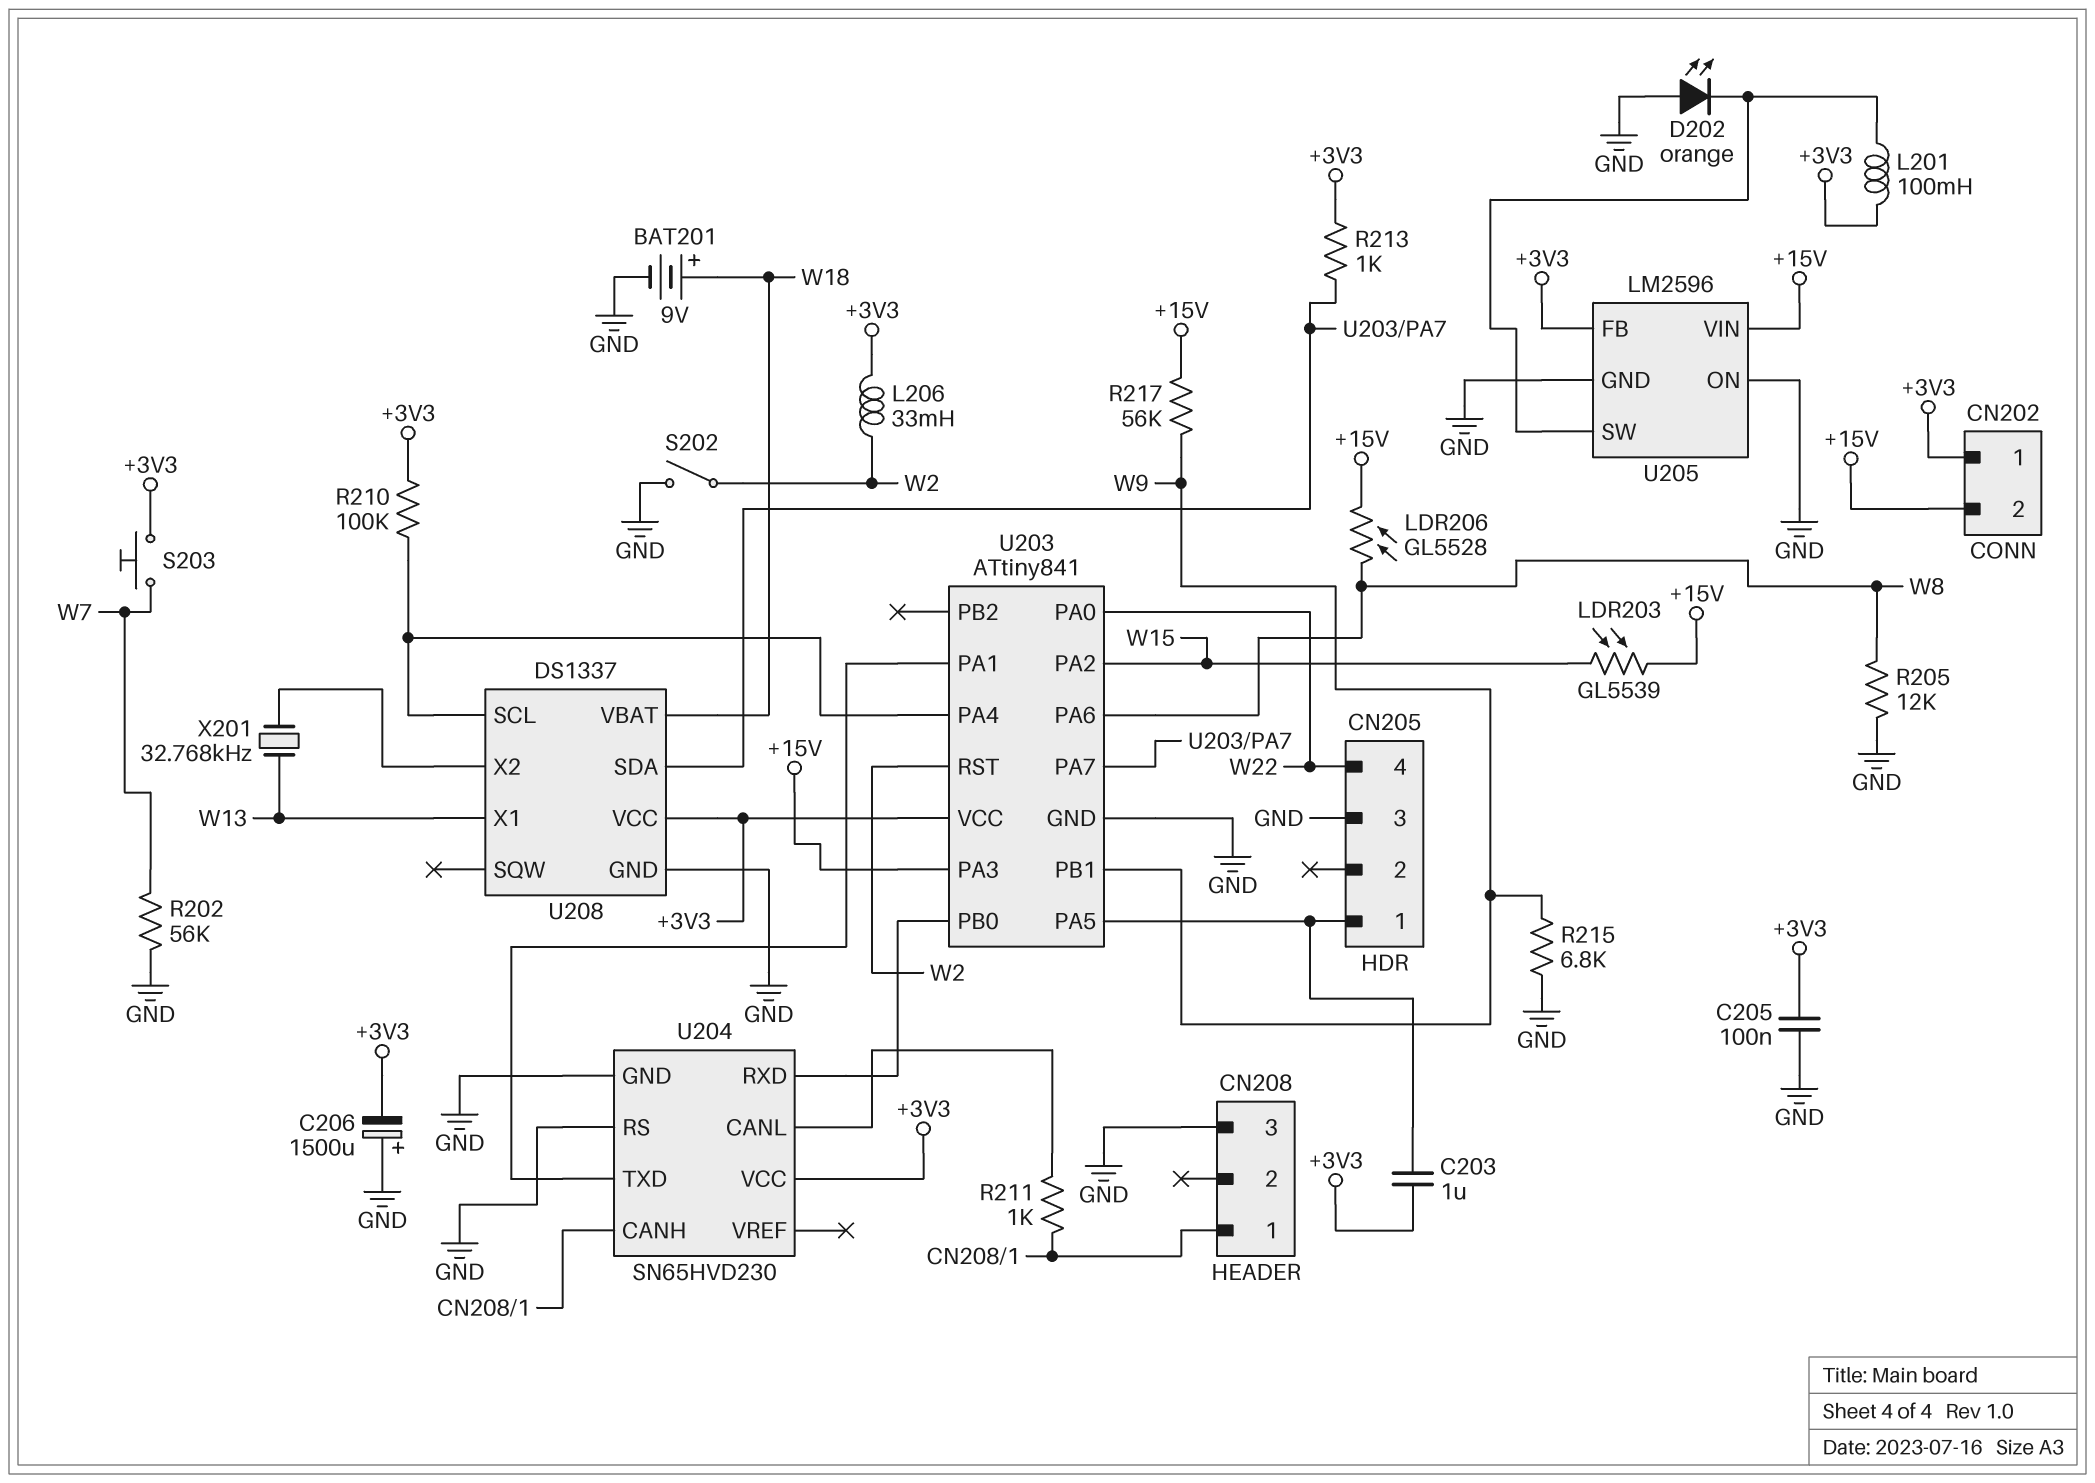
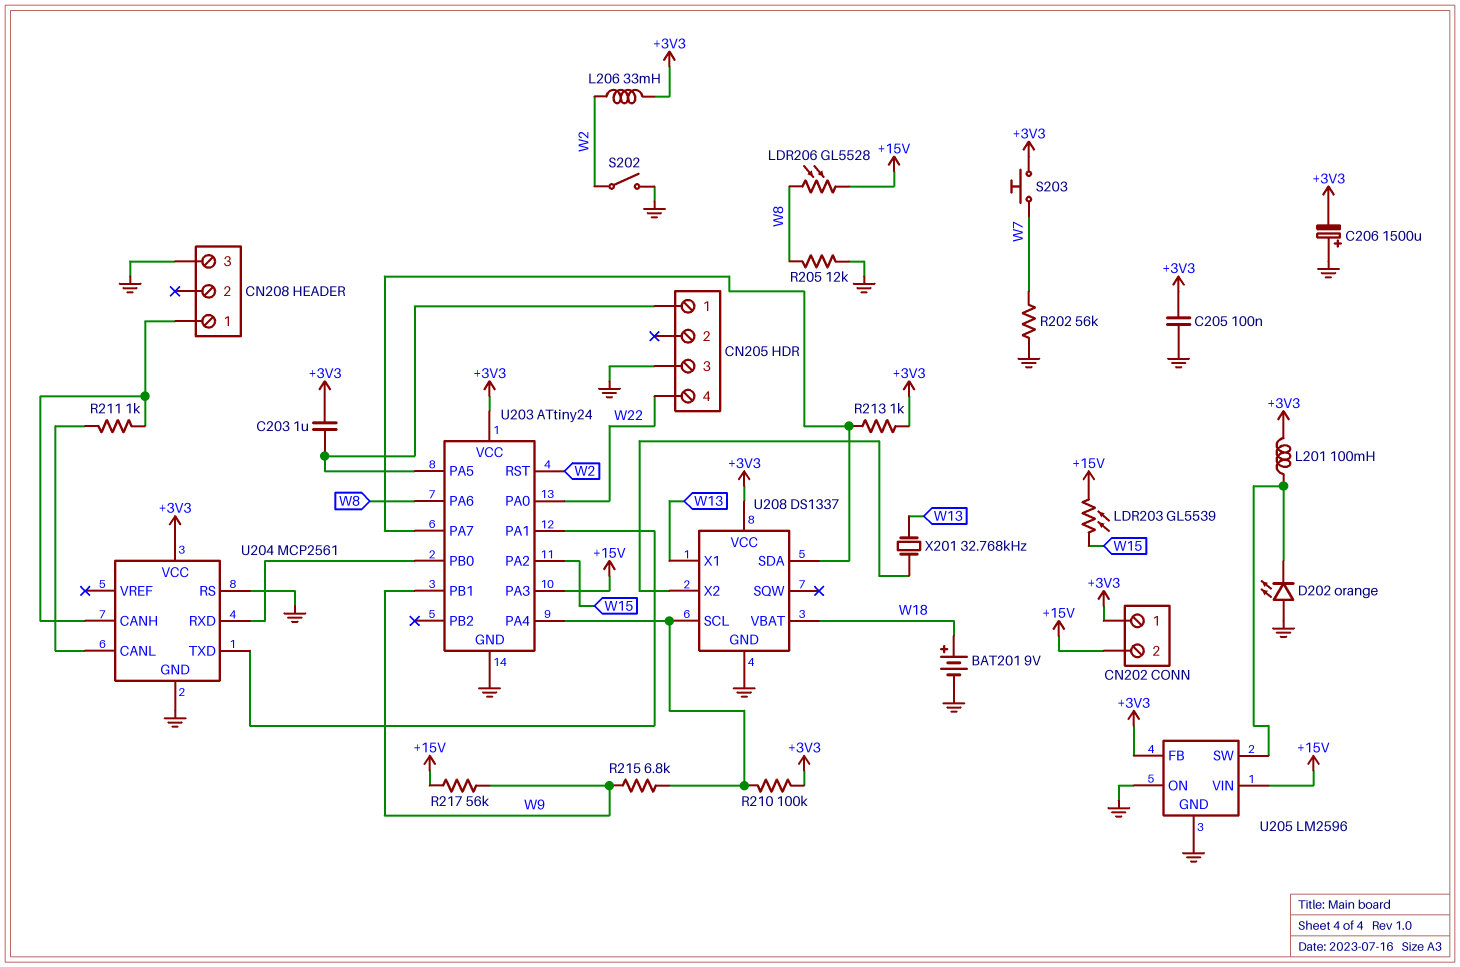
R215: 6.8k (GND, W9) -> 6.8k (U203/PA4, W9)
U203: ATtiny841 -> ATtiny24
U204: SN65HVD230 -> MCP2561

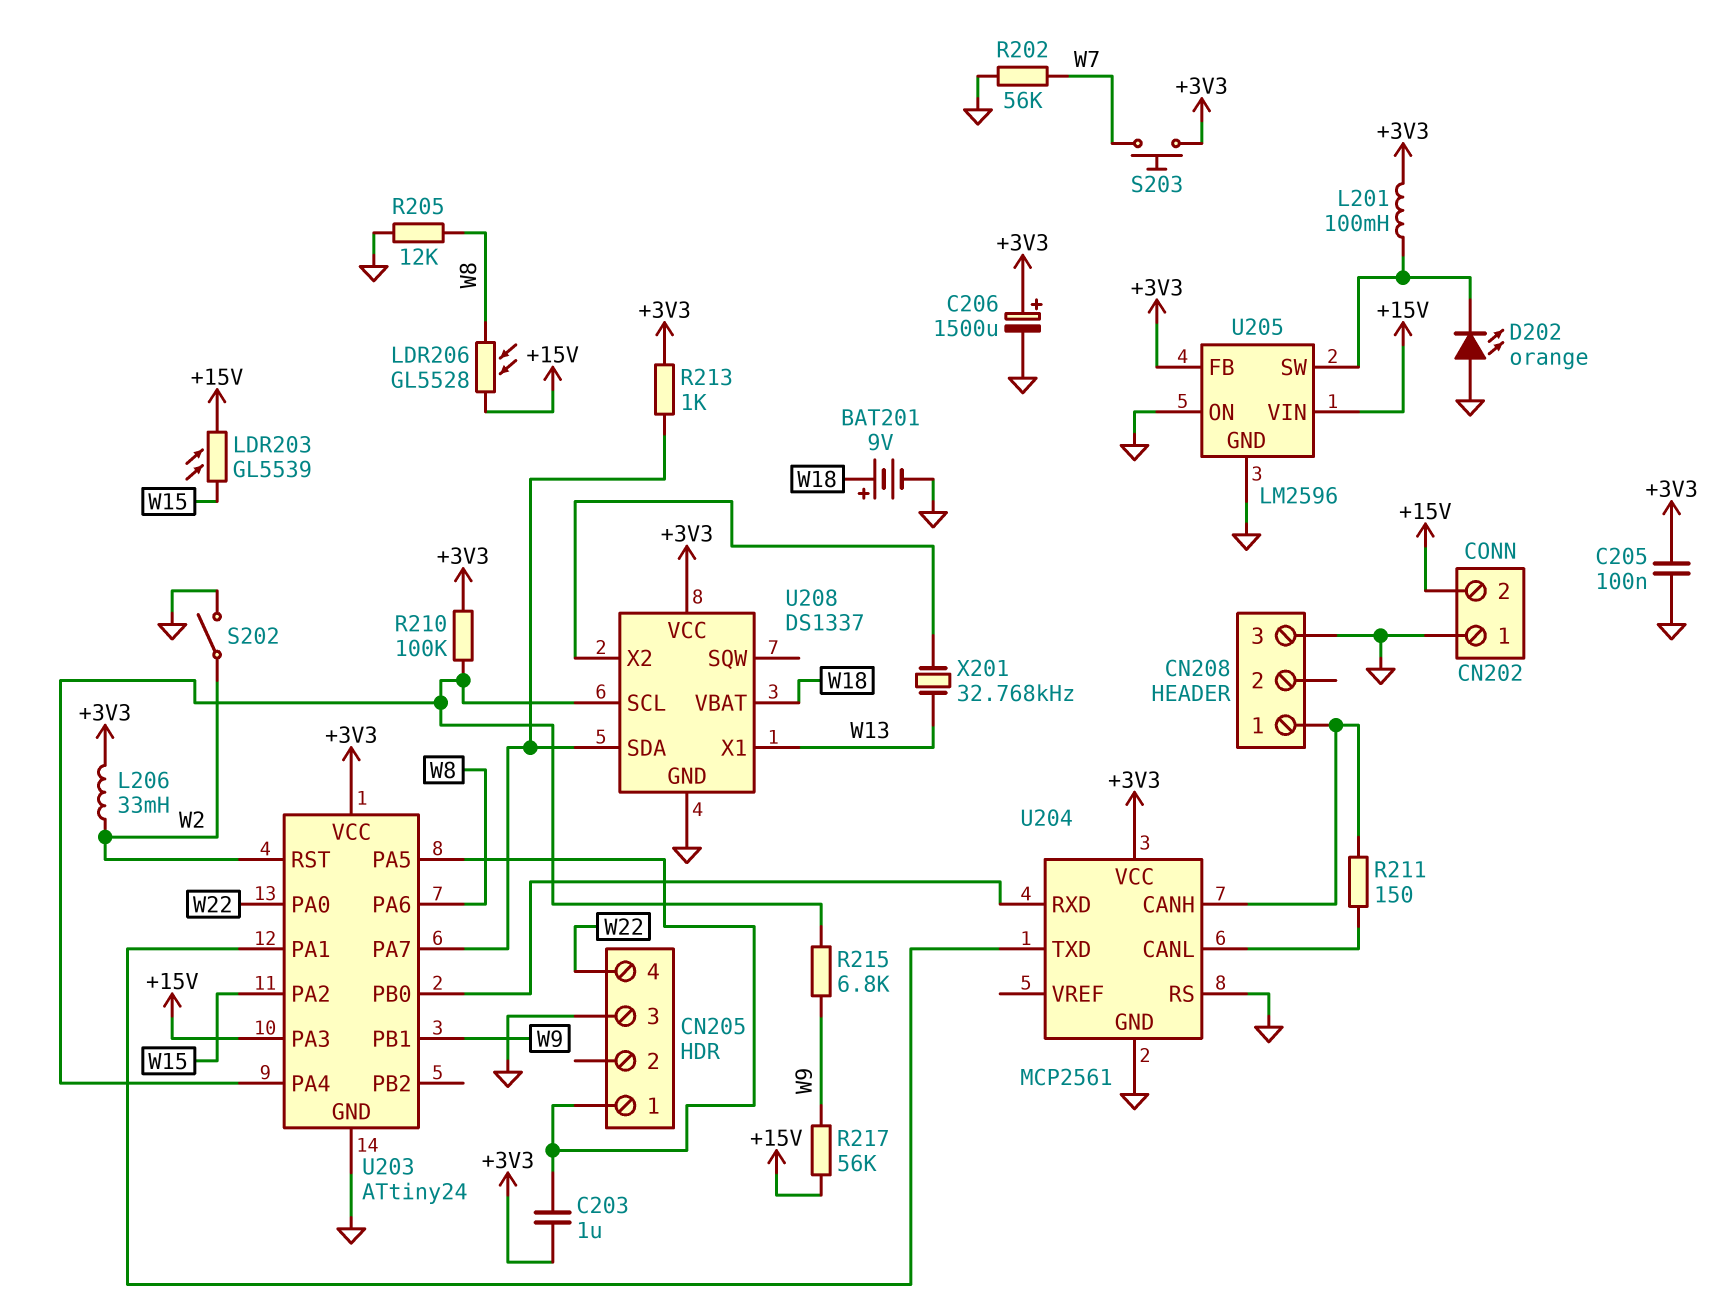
C206: 1500uF (plus GND, minus +3V3) -> 1500uF (plus +3V3, minus GND)
CN202 pin 1: +3V3 -> GND
R211: 1k (CN208/1, U204/CANL) -> 150 (CN208/1, U204/CANL)

